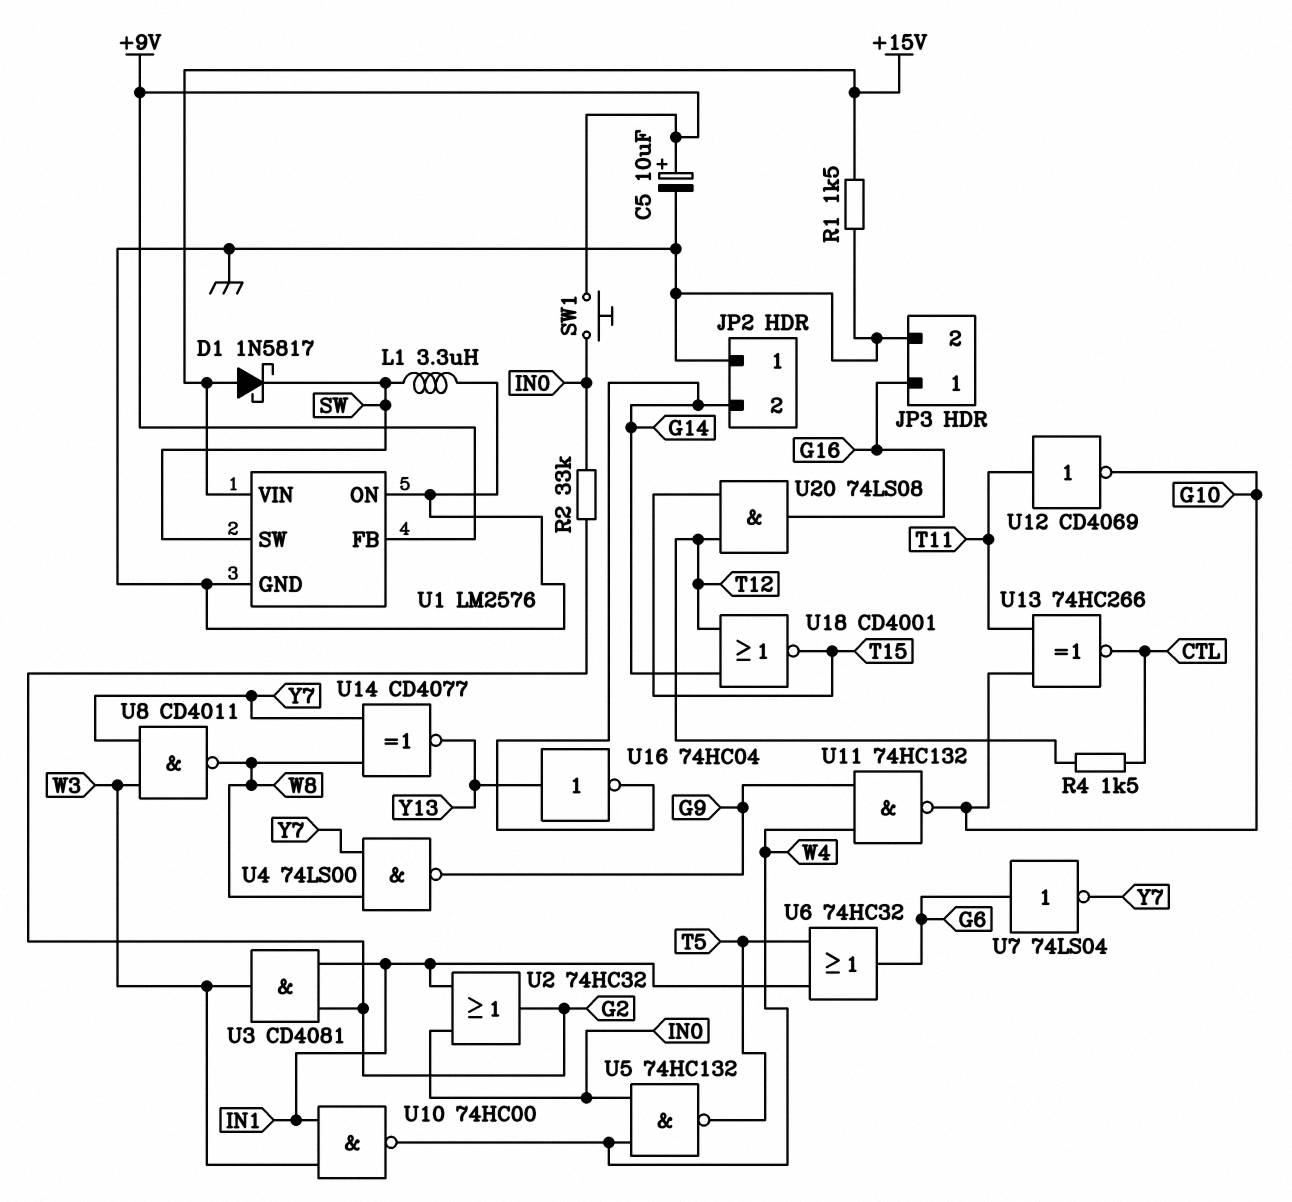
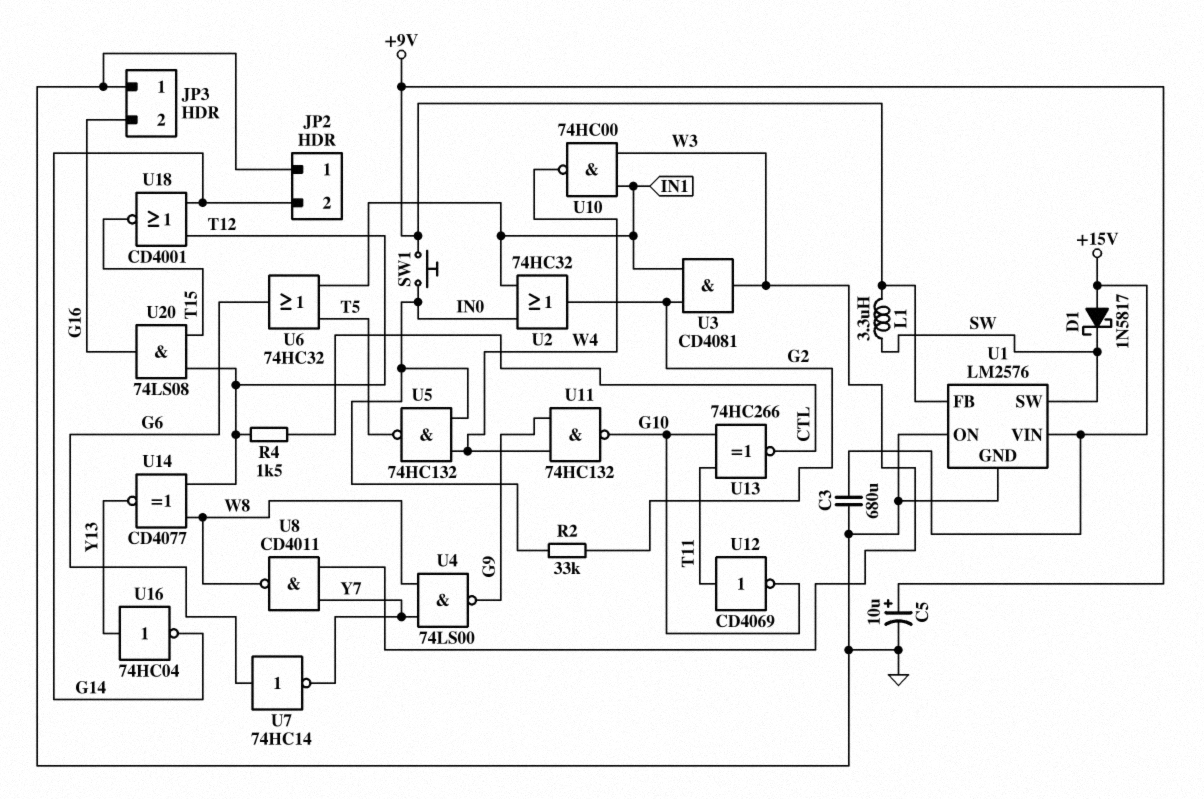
C3: none -> 680uF (+15V, GND)
JP3 pin 1: G16 -> GND
JP3 pin 2: GND -> G16
L1: 3.3uH (GND, SW) -> 3.3uH (+9V, SW)
R1: 1.5k (+15V, GND) -> none
U7: NOT 74LS04 (in G6, out Y7) -> NOT 74HC14 (in G6, out Y7)
U14: XNOR CD4077 (in W8, in Y7, out Y13) -> XNOR CD4077 (in T12, in W8, out Y13)

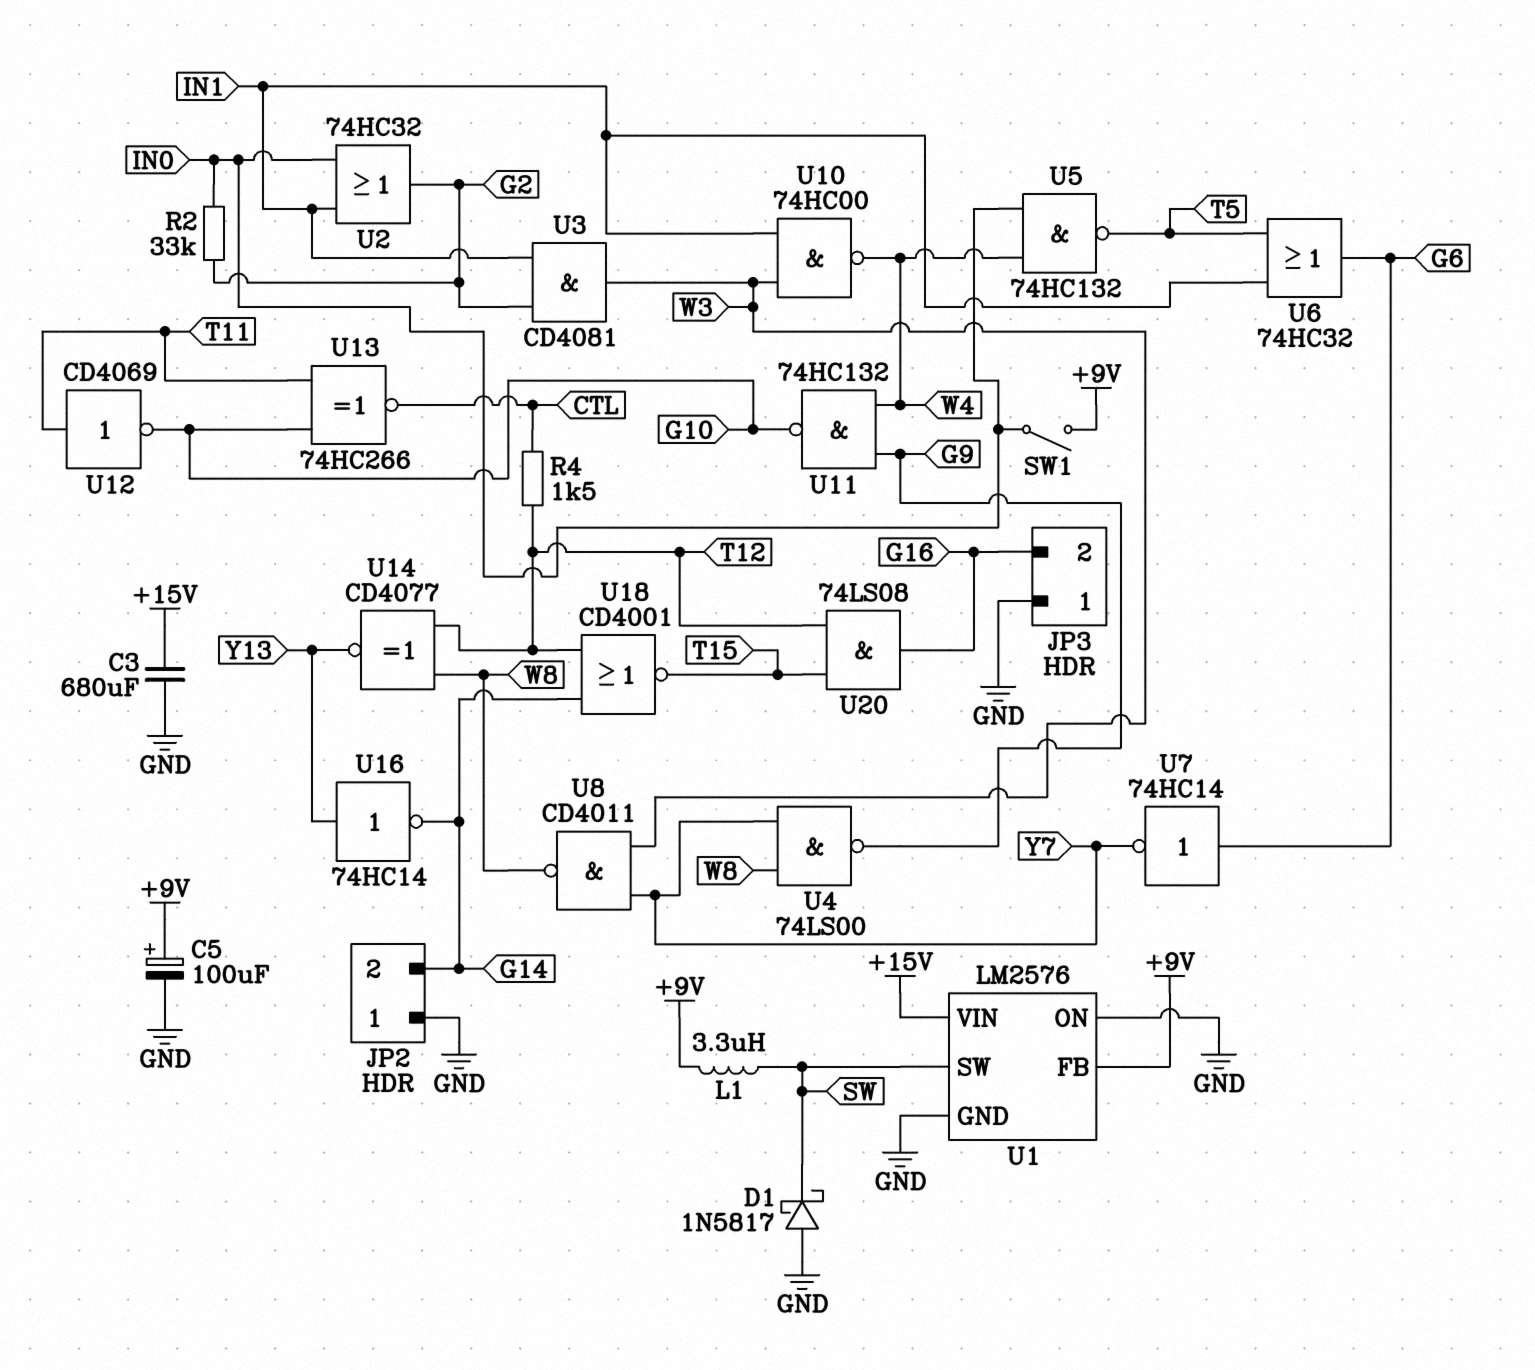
C5: 10uF (plus +9V, minus GND) -> 100uF (plus +9V, minus GND)
D1: schottky 1N5817 (A +15V, K SW) -> schottky 1N5817 (A GND, K SW)
SW1: button (+9V, IN0) -> switch (+9V, IN0)
U16: NOT 74HC04 (in Y13, out G14) -> NOT 74HC14 (in Y13, out G14)

